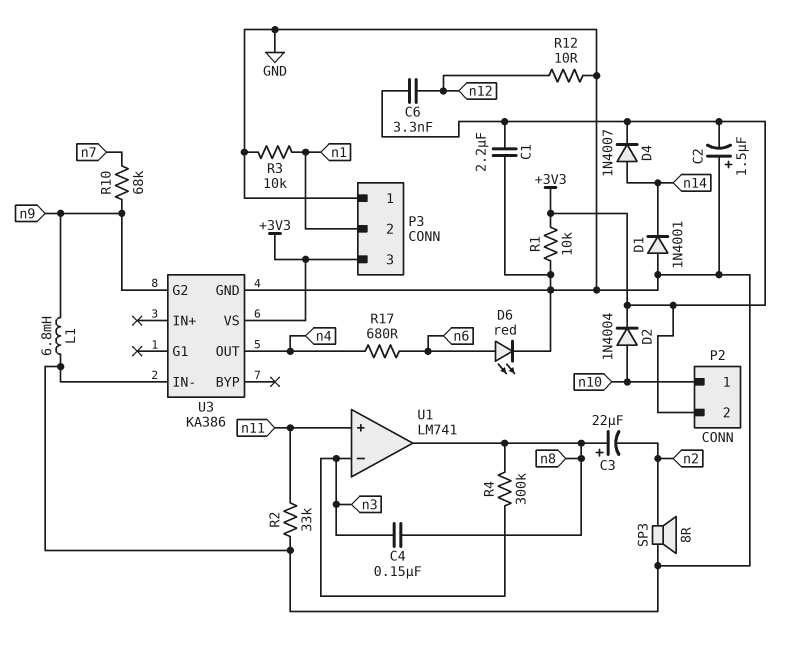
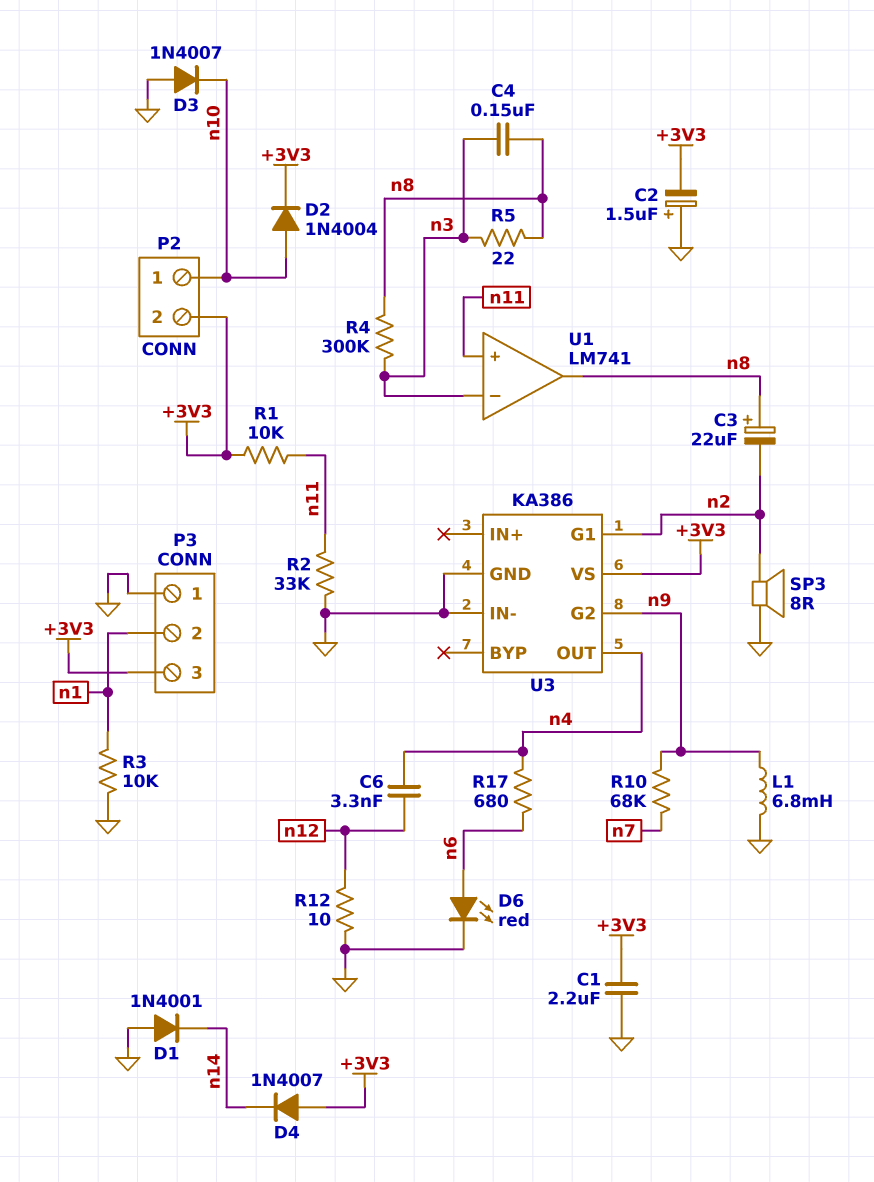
C6: 3.3nF (+3V3, n12) -> 3.3nF (n4, n12)
D3: none -> diode 1N4007 (A GND, K n10)
D4: diode 1N4007 (A n14, K +3V3) -> diode 1N4007 (A +3V3, K n14)
R1: 10k (+3V3, GND) -> 10k (+3V3, n11)
R5: none -> 22 (n3, n8)
U3 pin G1: none -> n2

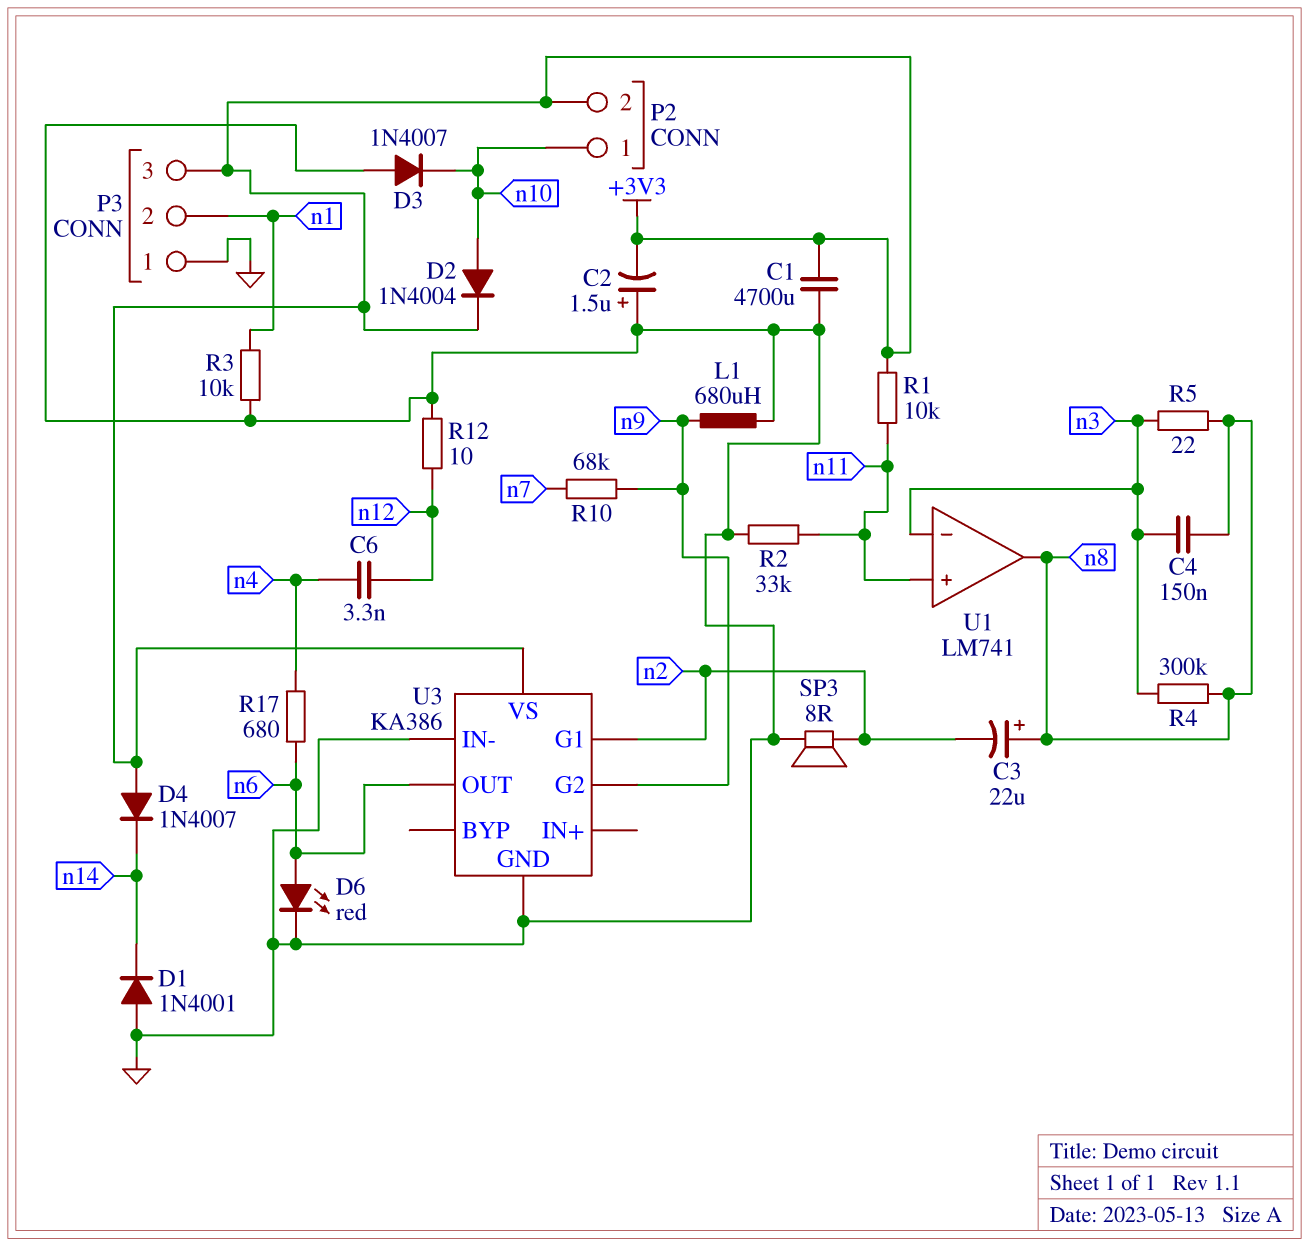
C1: 2.2uF (+3V3, GND) -> 4700uF (+3V3, GND)
L1: 6.8mH (GND, n9) -> 680uH (GND, n9)
U3 pin OUT: n4 -> n6

